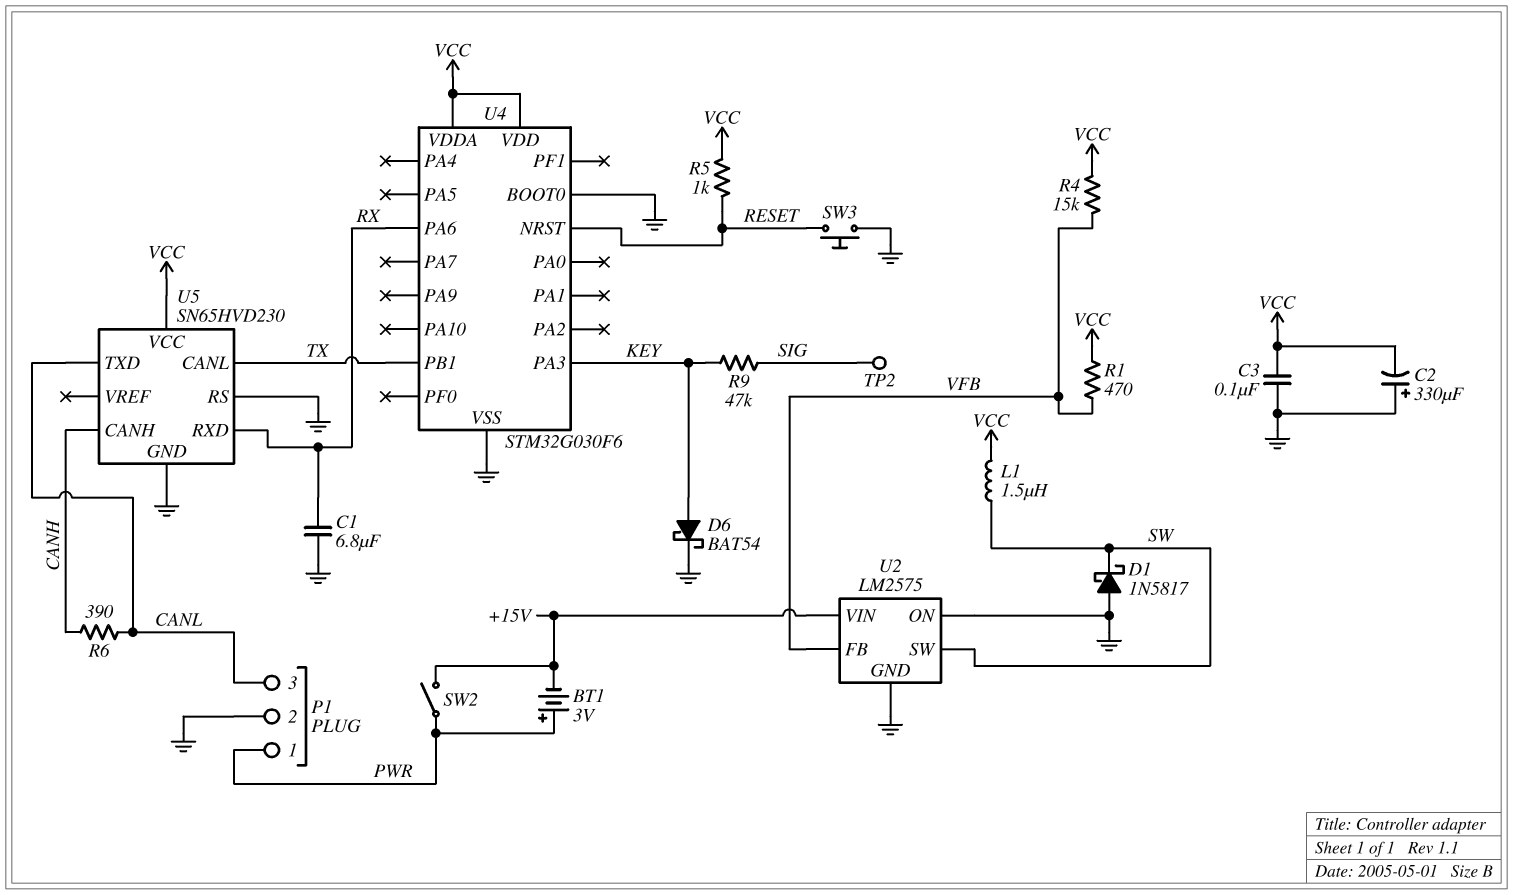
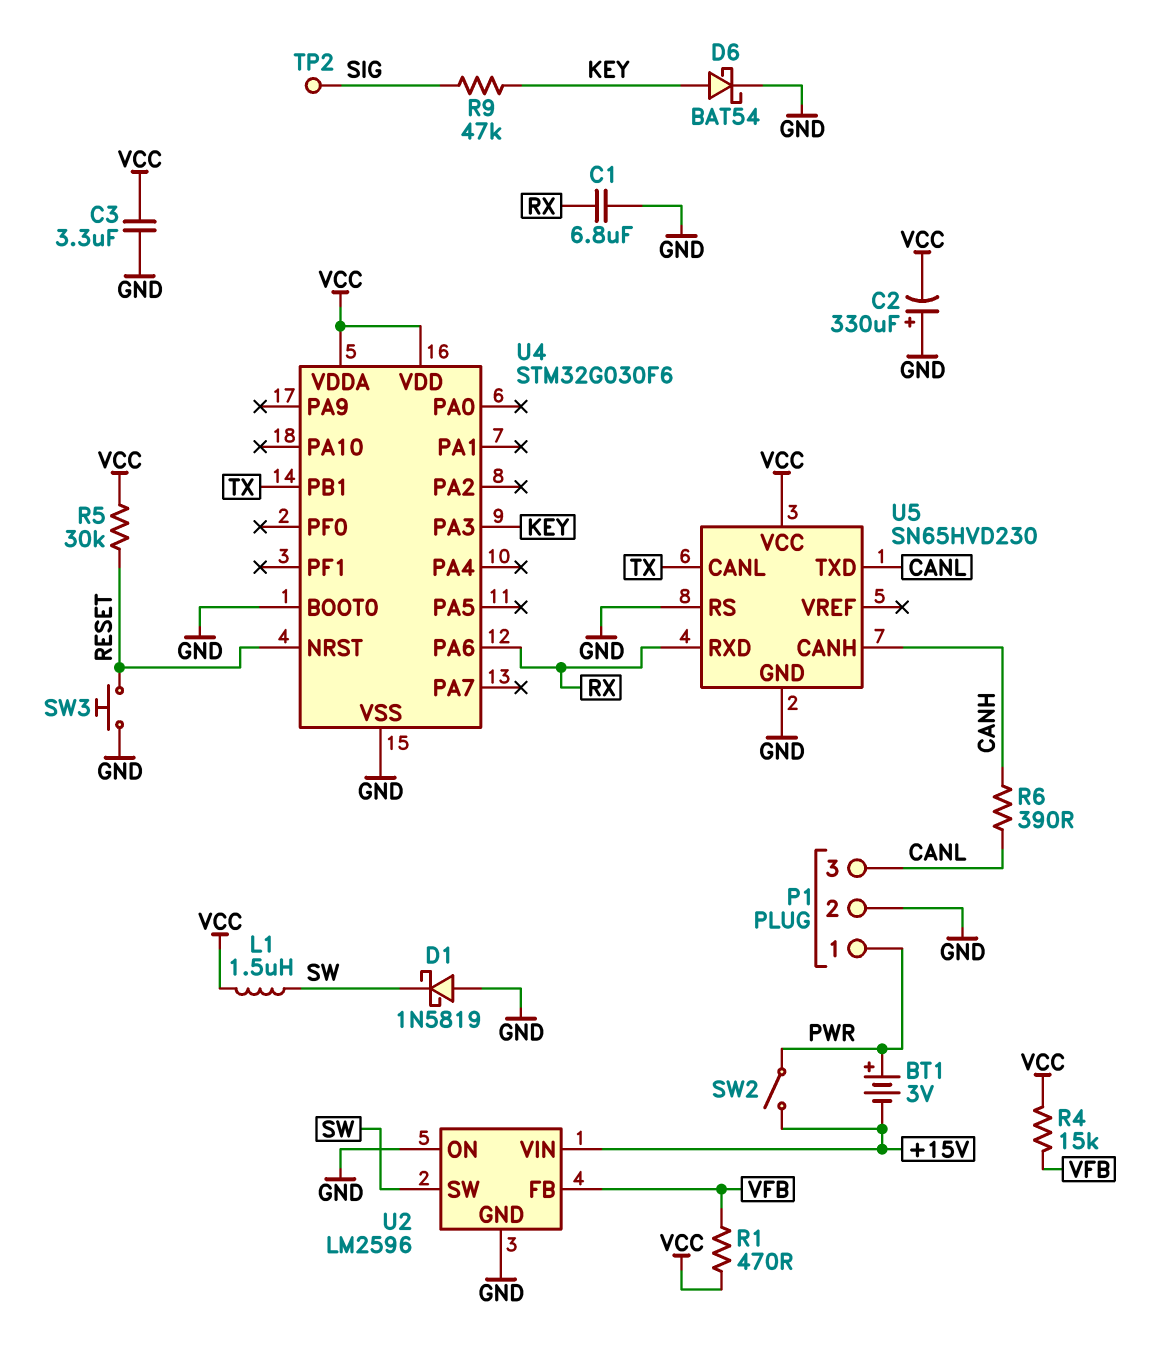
C3: 100nF (GND, VCC) -> 3.3uF (GND, VCC)
D1: schottky 1N5817 (A GND, K SW) -> schottky 1N5819 (A GND, K SW)
R5: 1k (RESET, VCC) -> 30k (RESET, VCC)
U2: LM2575 -> LM2596

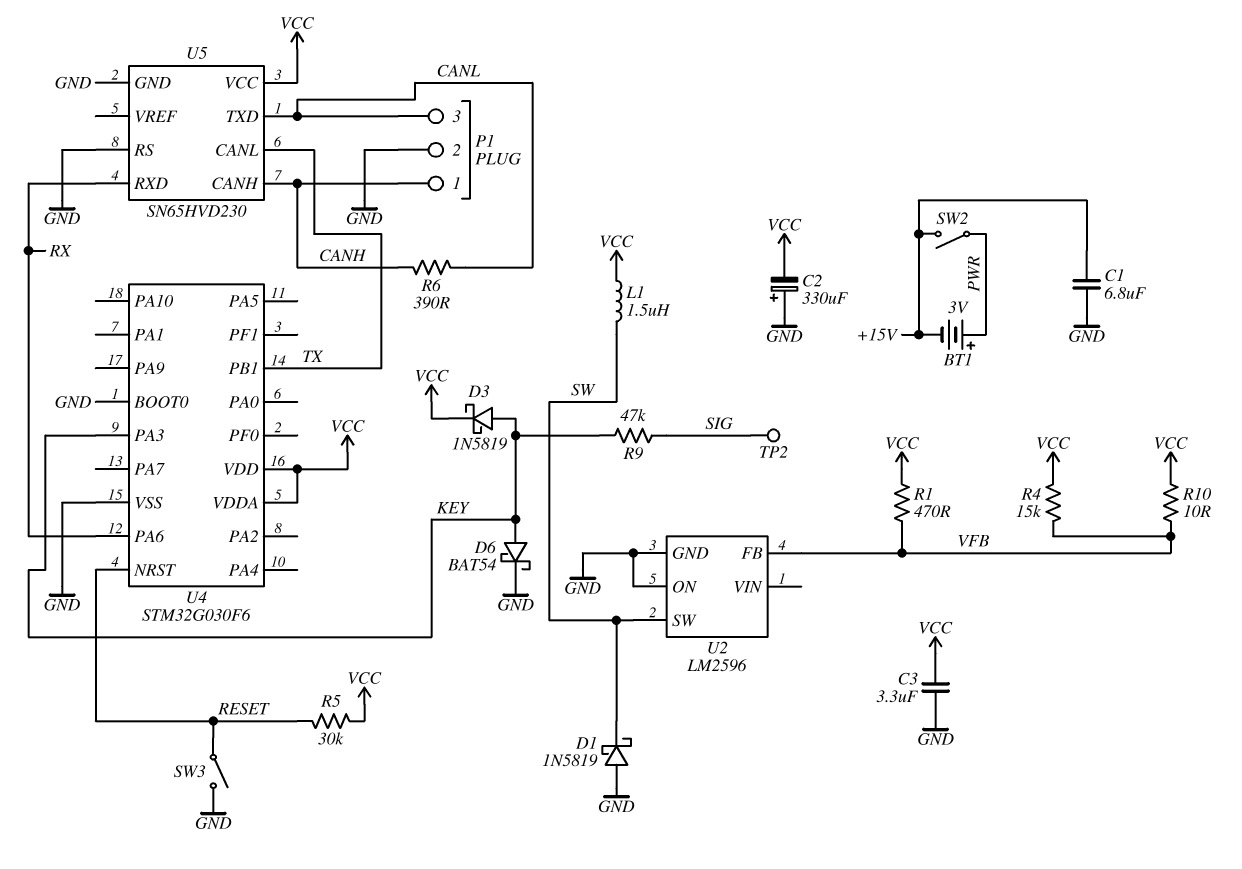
C1: 6.8uF (GND, RX) -> 6.8uF (+15V, GND)
D3: none -> schottky 1N5819 (A KEY, K VCC)
P1 pin 1: PWR -> CANH
R10: none -> 10 (VCC, VFB)
SW3: button (GND, RESET) -> switch (GND, RESET)
U2 pin VIN: +15V -> none

